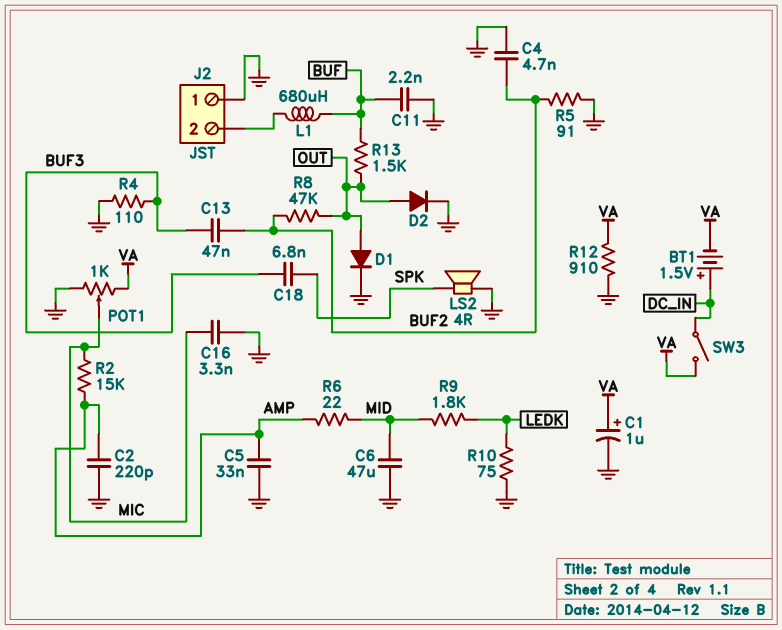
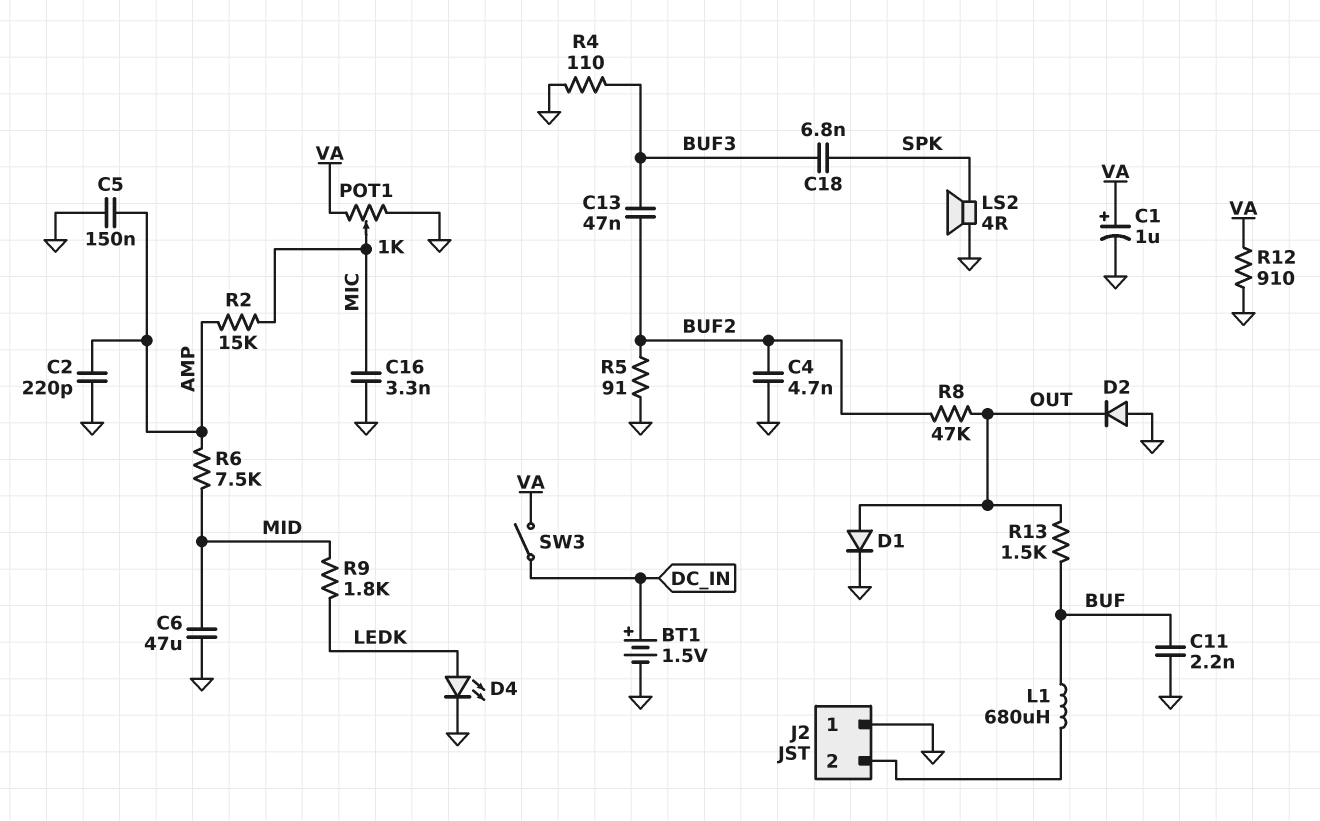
BT1: 1.5V (plus DC_IN, minus VA) -> 1.5V (plus DC_IN, minus GND)
C5: 33nF (AMP, GND) -> 150nF (AMP, GND)
D2: diode (A OUT, K GND) -> diode (A GND, K OUT)
D4: none -> LED (A LEDK, K GND)
R6: 22 (AMP, MID) -> 7.5k (AMP, MID)
R10: 75 (GND, LEDK) -> none

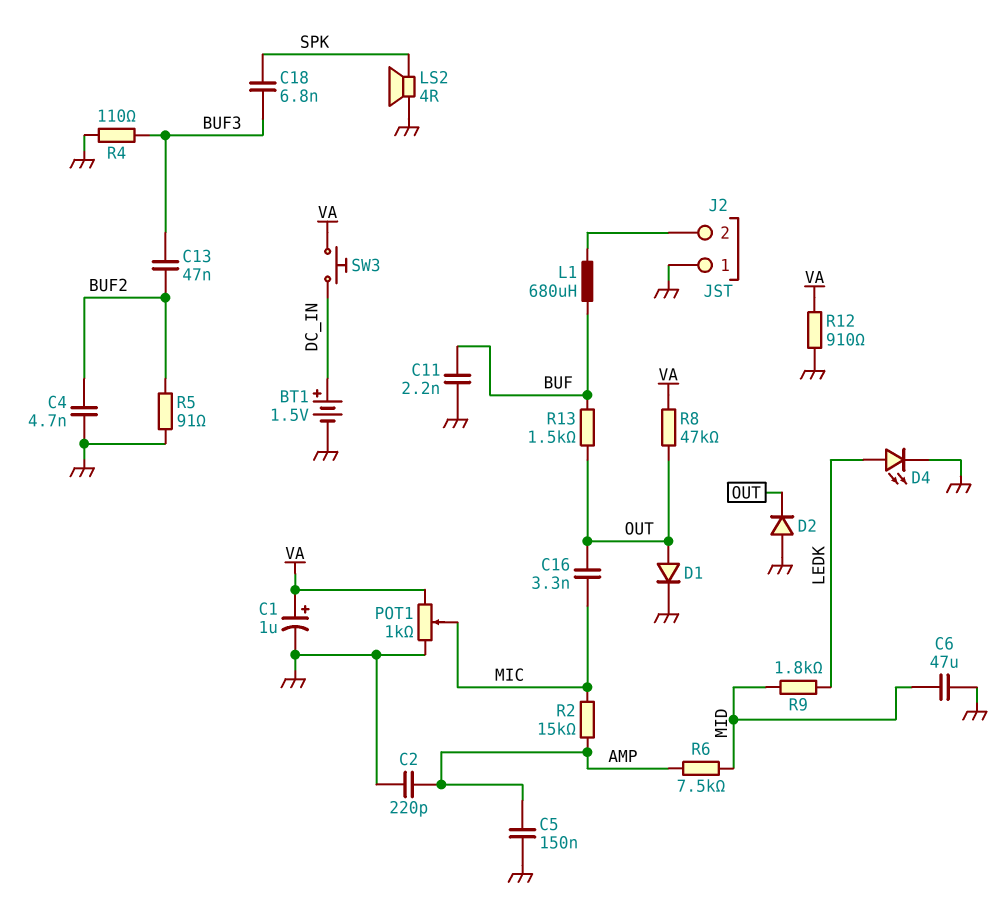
C16: 3.3nF (GND, MIC) -> 3.3nF (MIC, OUT)
R8: 47k (BUF2, OUT) -> 47k (OUT, VA)
SW3: switch (DC_IN, VA) -> button (DC_IN, VA)

